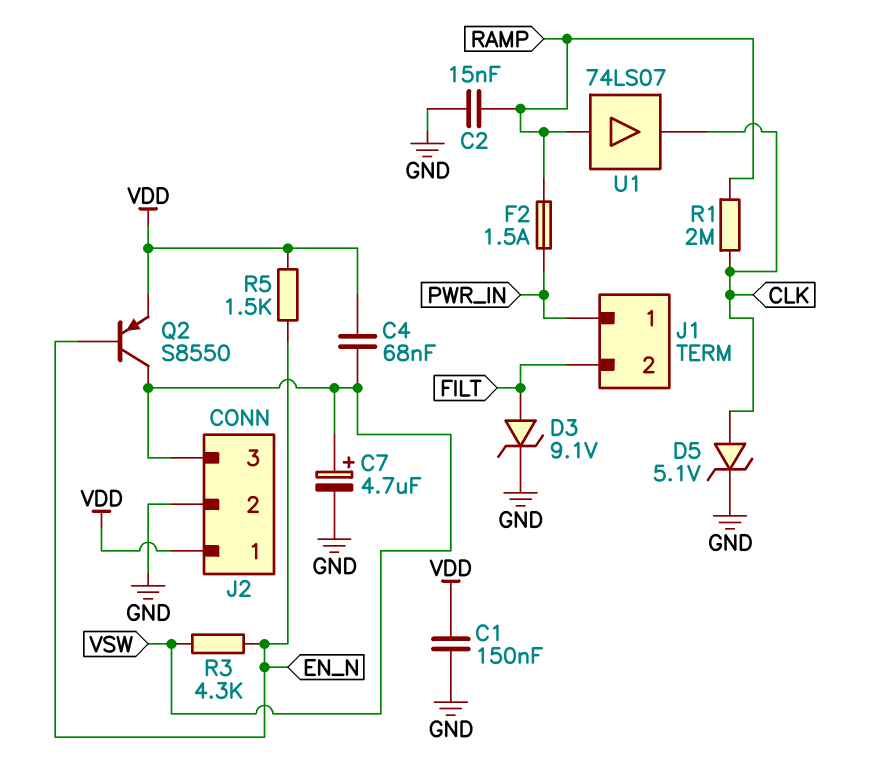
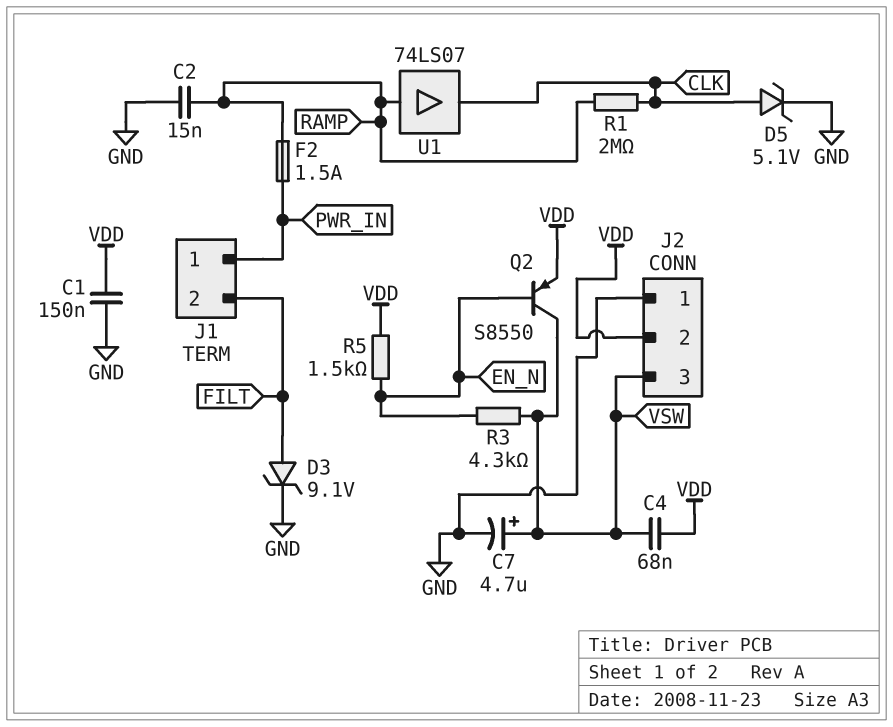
J2 pin 1: VDD -> GND
J2 pin 2: GND -> VDD

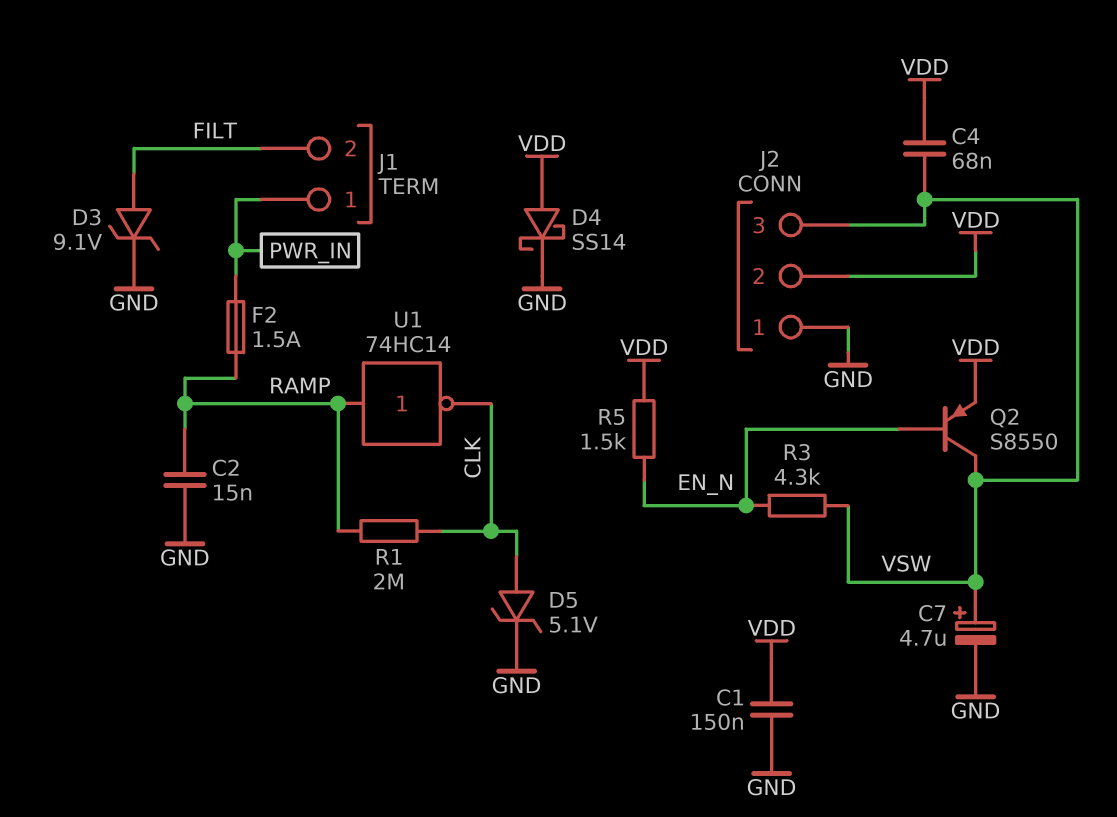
D4: none -> schottky SS14 (A VDD, K GND)
U1: buffer 74LS07 (in RAMP, out CLK) -> NOT 74HC14 (in RAMP, out CLK)

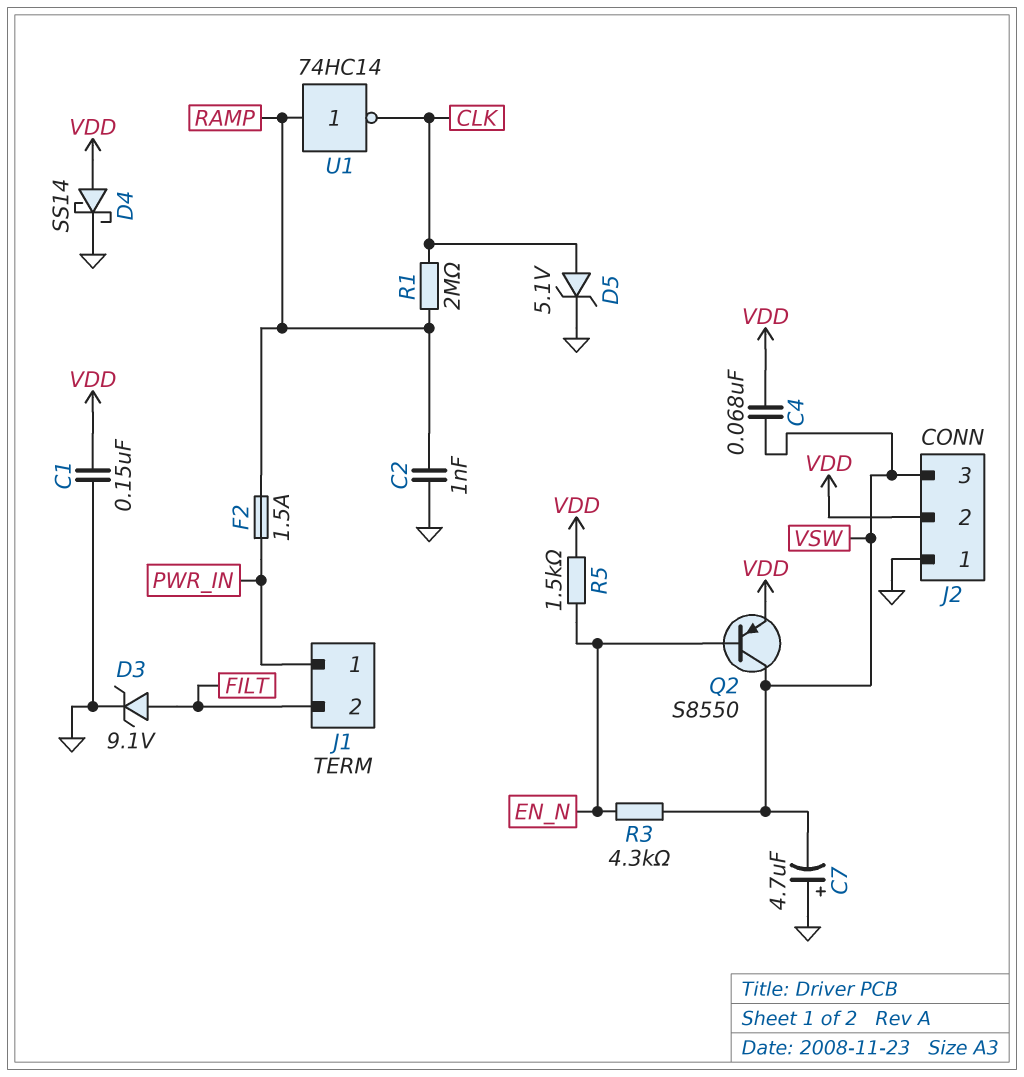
C2: 15nF (GND, RAMP) -> 1nF (GND, RAMP)
C7: 4.7uF (plus VSW, minus GND) -> 4.7uF (plus GND, minus VSW)

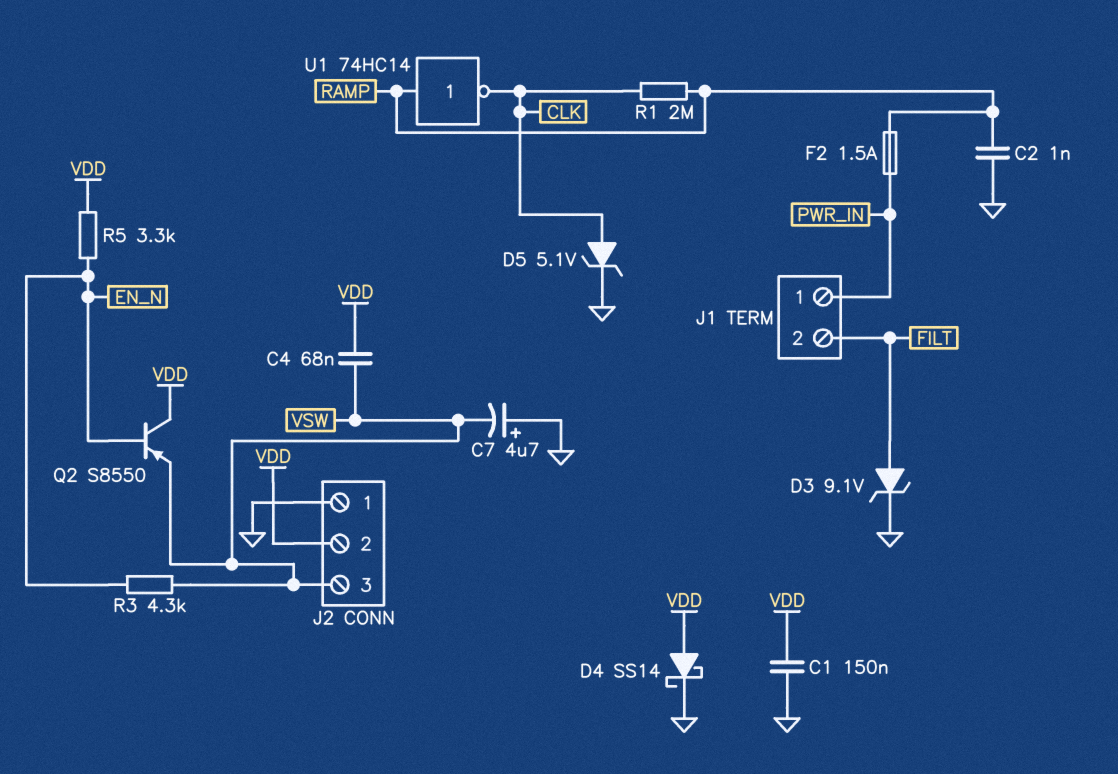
Q2: PNP S8550 (B EN_N, C VSW, E VDD) -> PNP S8550 (B EN_N, C VDD, E VSW)
R5: 1.5k (EN_N, VDD) -> 3.3k (EN_N, VDD)

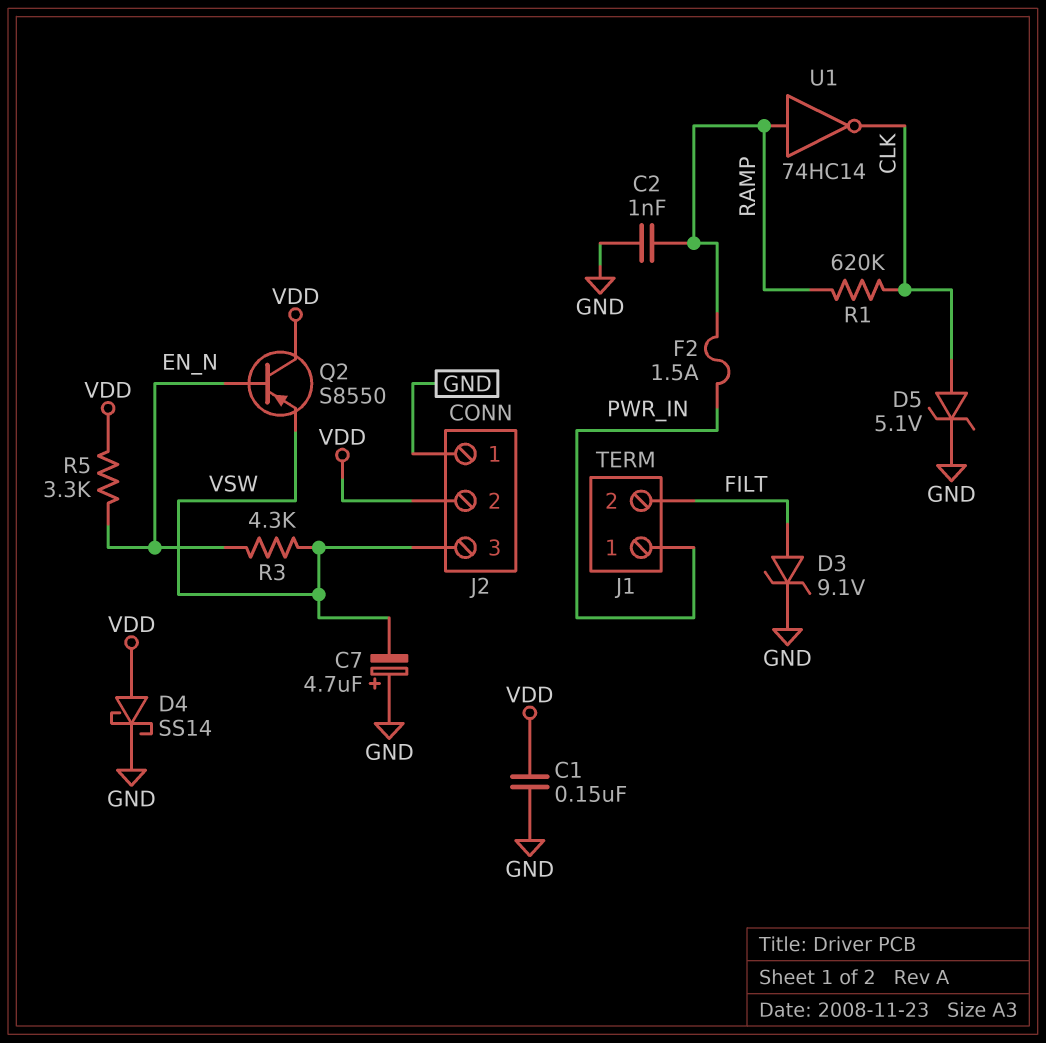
C4: 68nF (VDD, VSW) -> none
R1: 2M (CLK, RAMP) -> 620k (CLK, RAMP)

